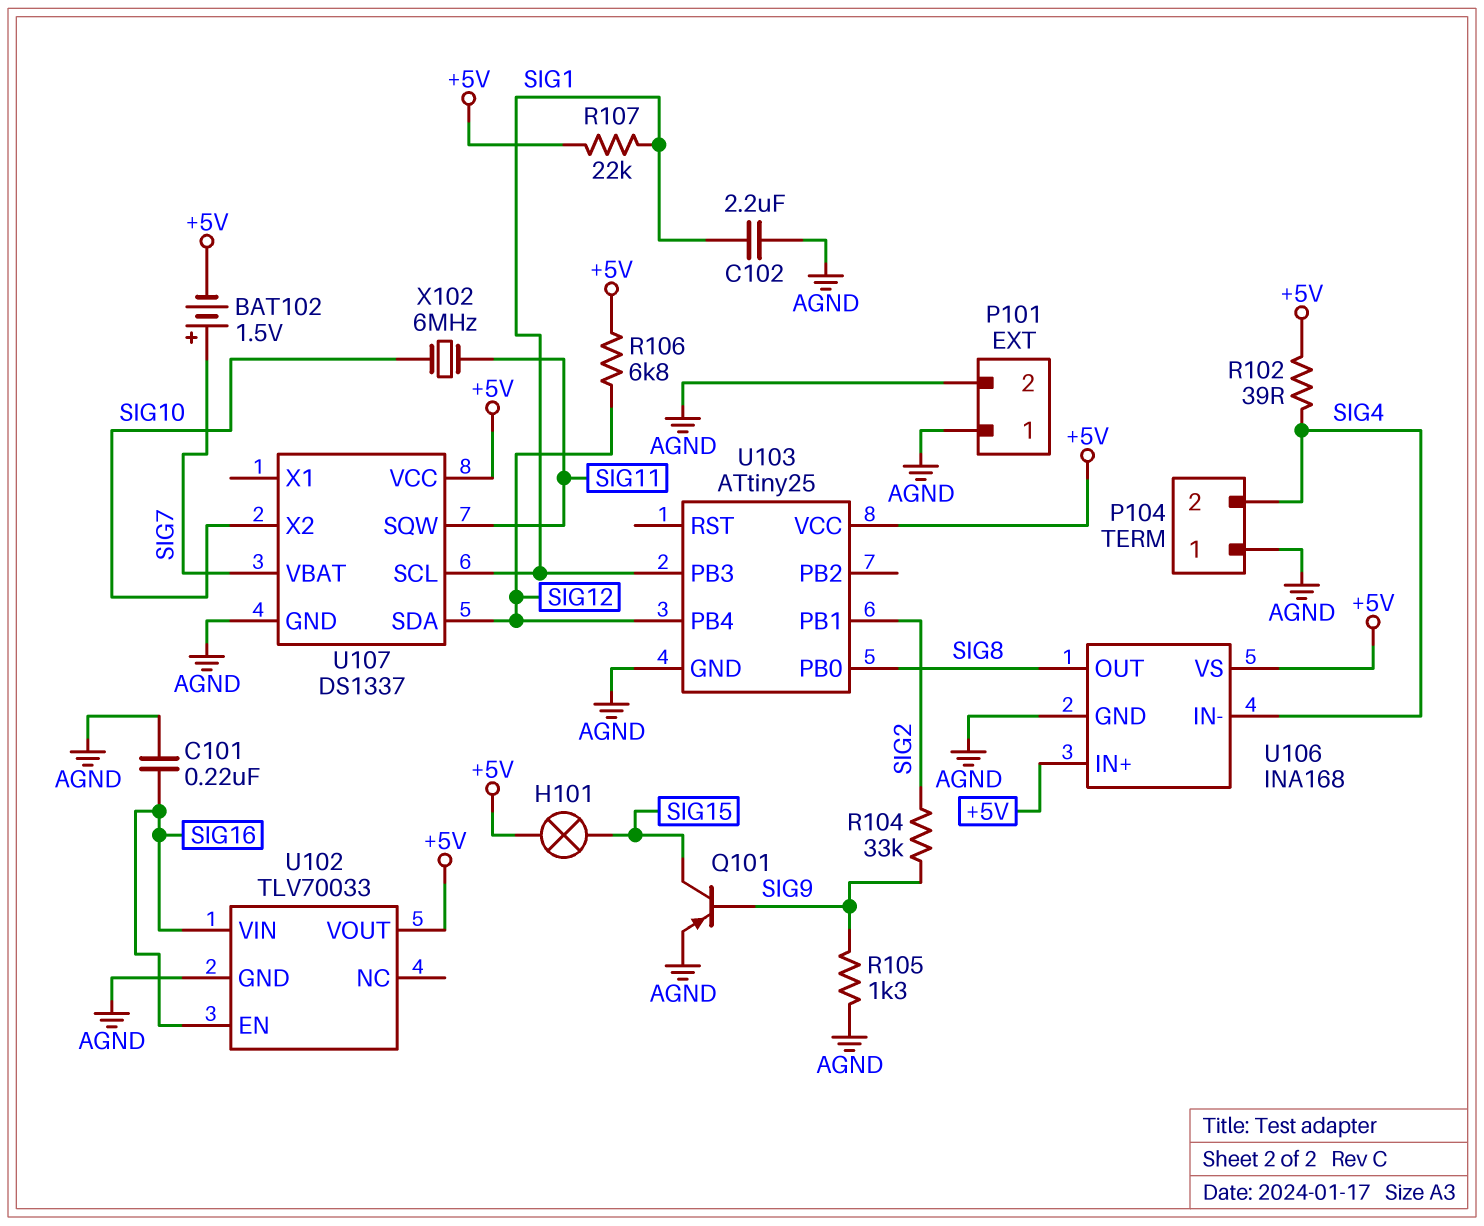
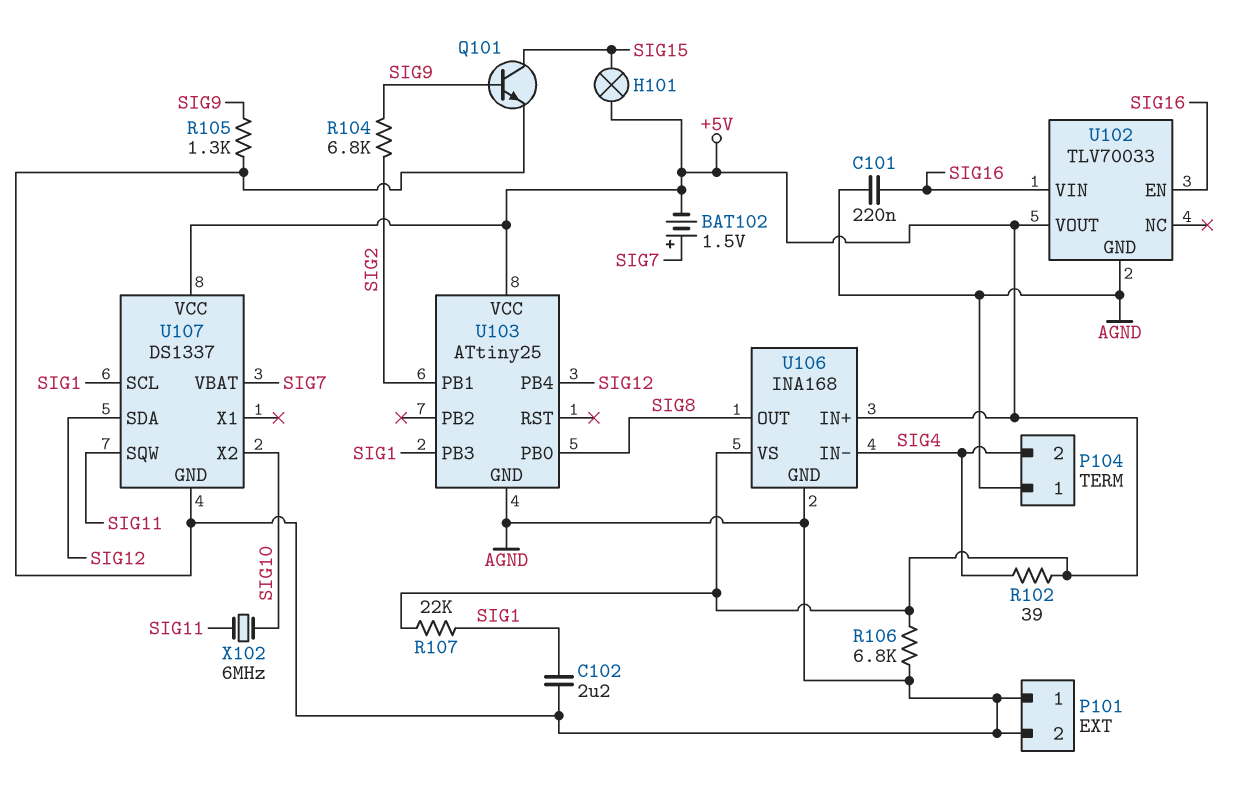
Q101: PNP (B SIG9, C SIG15, E AGND) -> NPN (B SIG9, C SIG15, E AGND)
R104: 33k (SIG2, SIG9) -> 6.8k (SIG2, SIG9)
R106: 6.8k (+5V, SIG12) -> 6.8k (+5V, AGND)

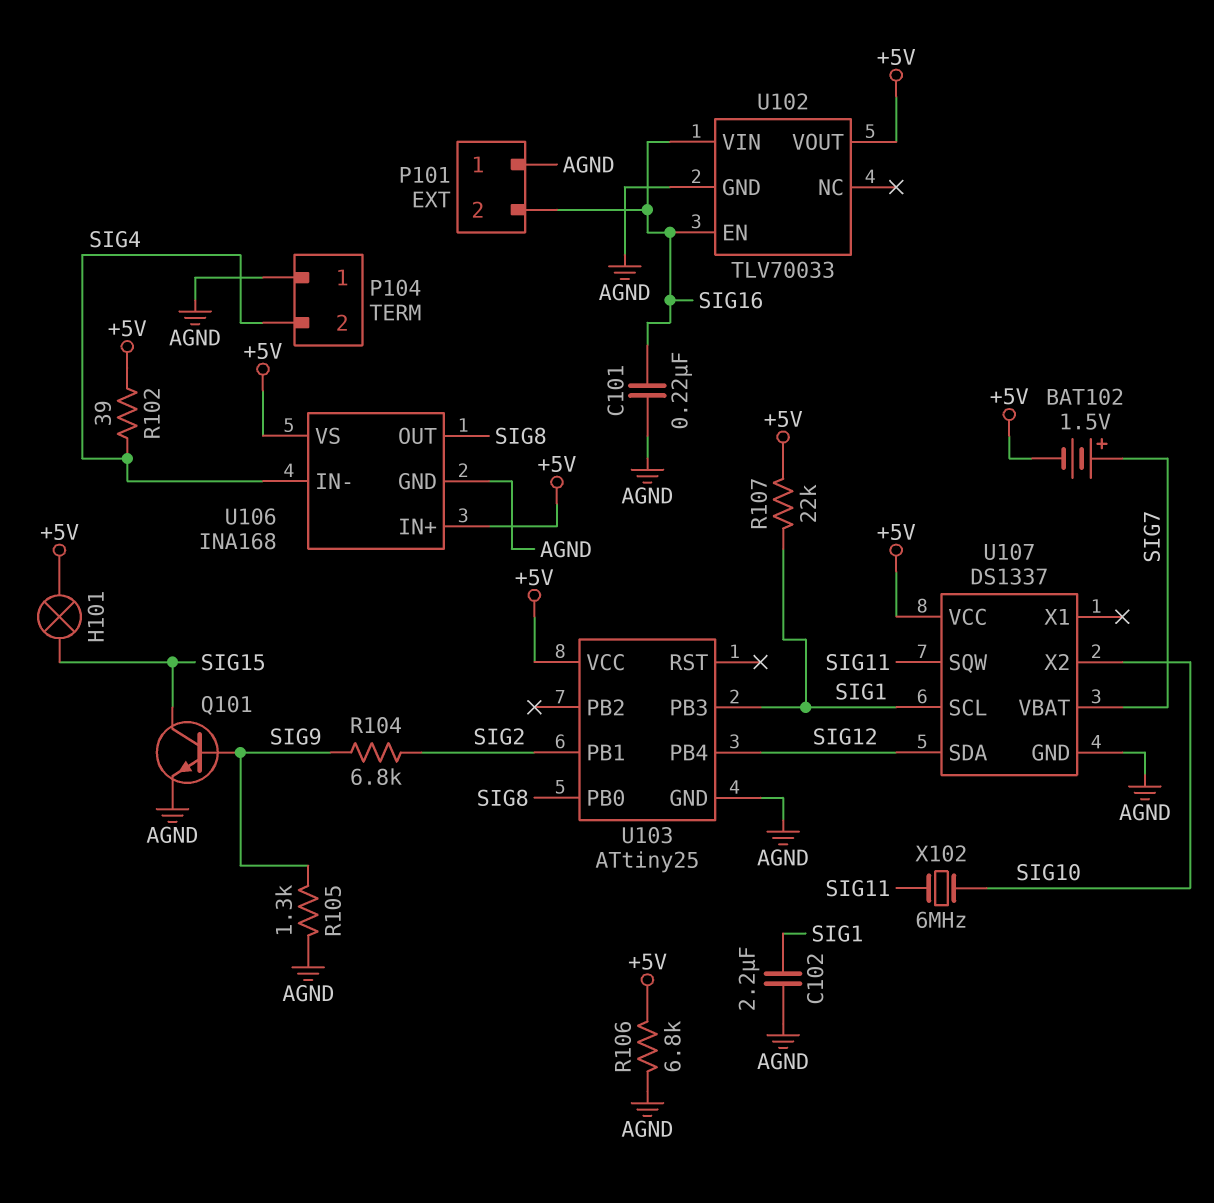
P101 pin 2: AGND -> SIG16

